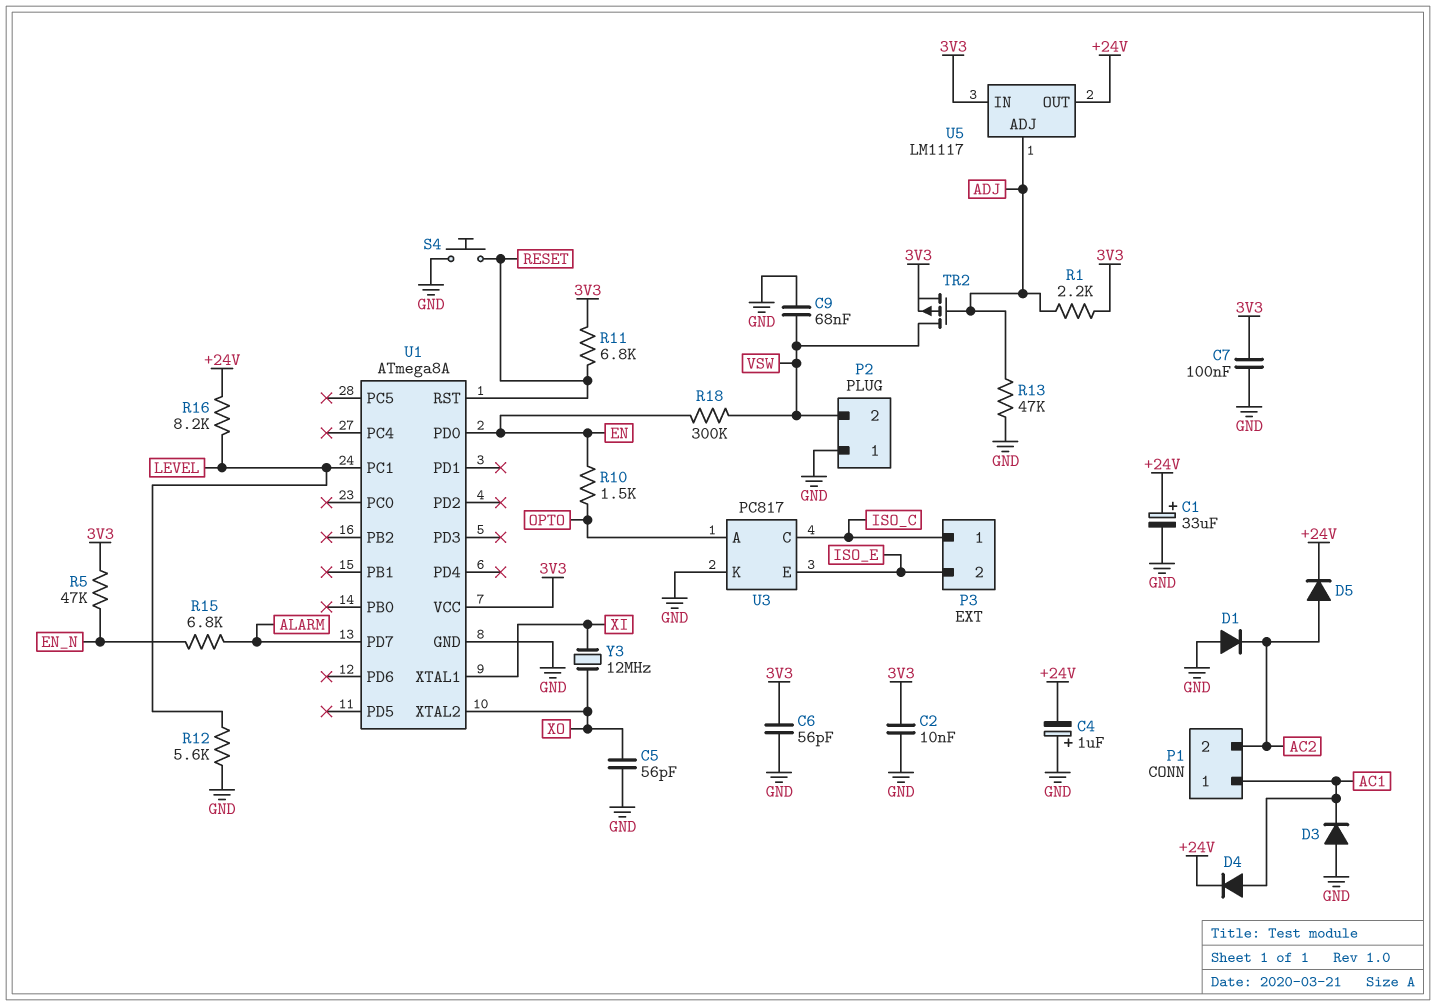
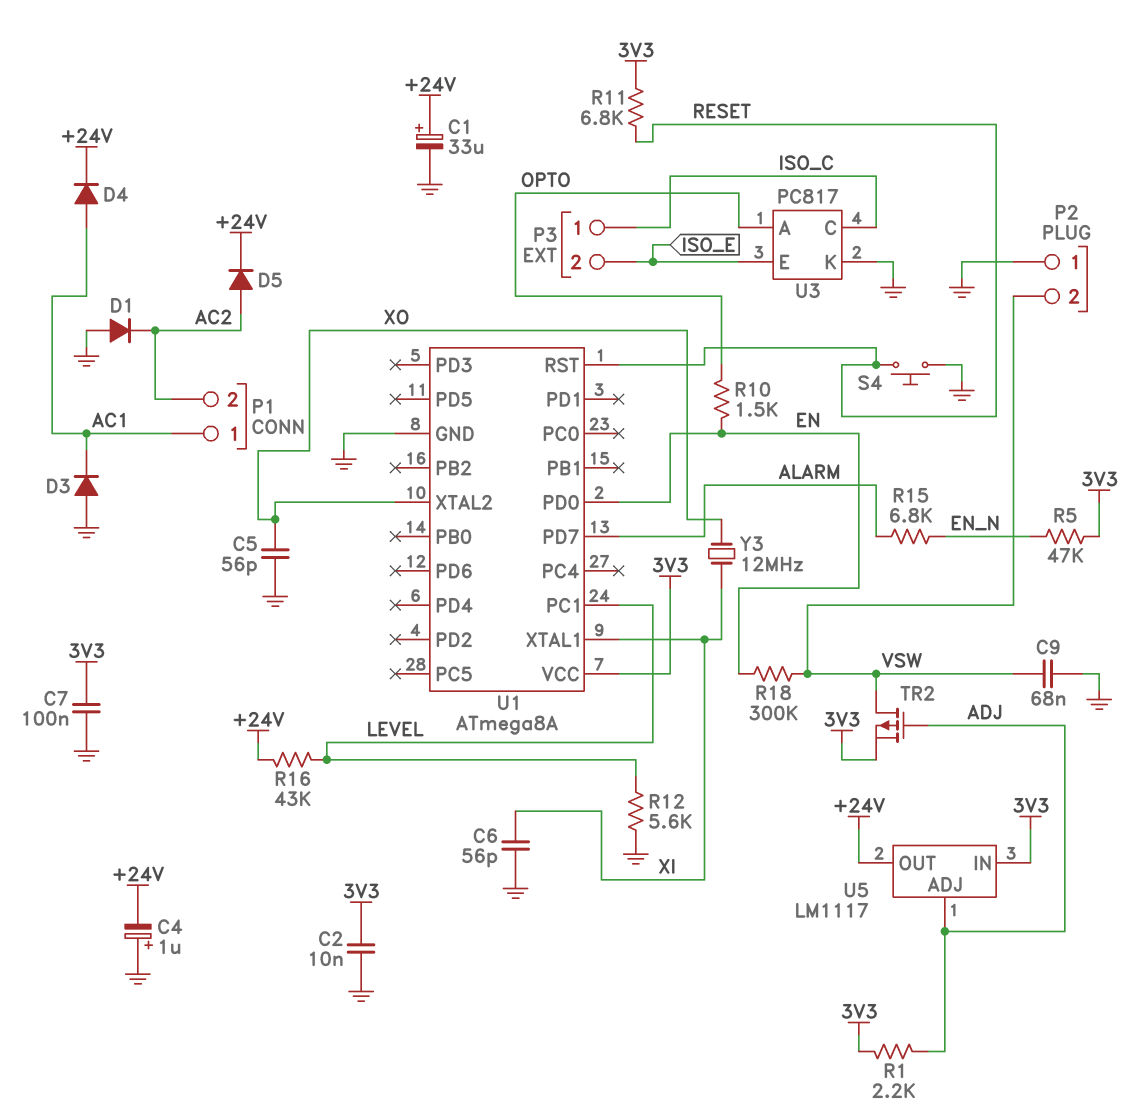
C6: 56pF (3V3, GND) -> 56pF (GND, XI)
R13: 47k (ADJ, GND) -> none
R16: 8.2k (+24V, LEVEL) -> 43k (+24V, LEVEL)

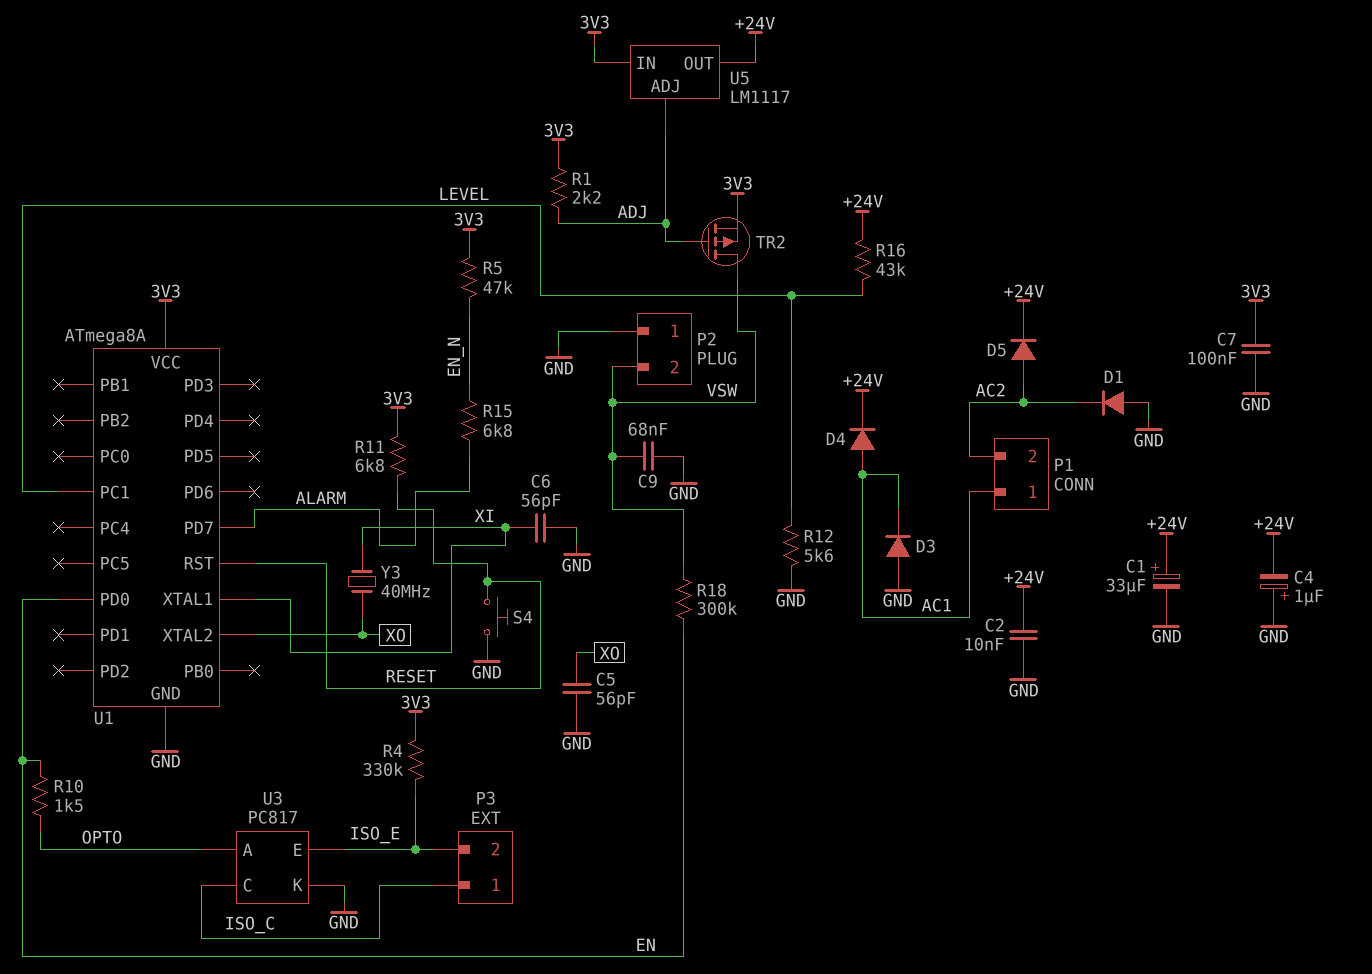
C2: 10nF (3V3, GND) -> 10nF (+24V, GND)
R4: none -> 330k (3V3, ISO_E)
Y3: 12MHz (XI, XO) -> 40MHz (XI, XO)

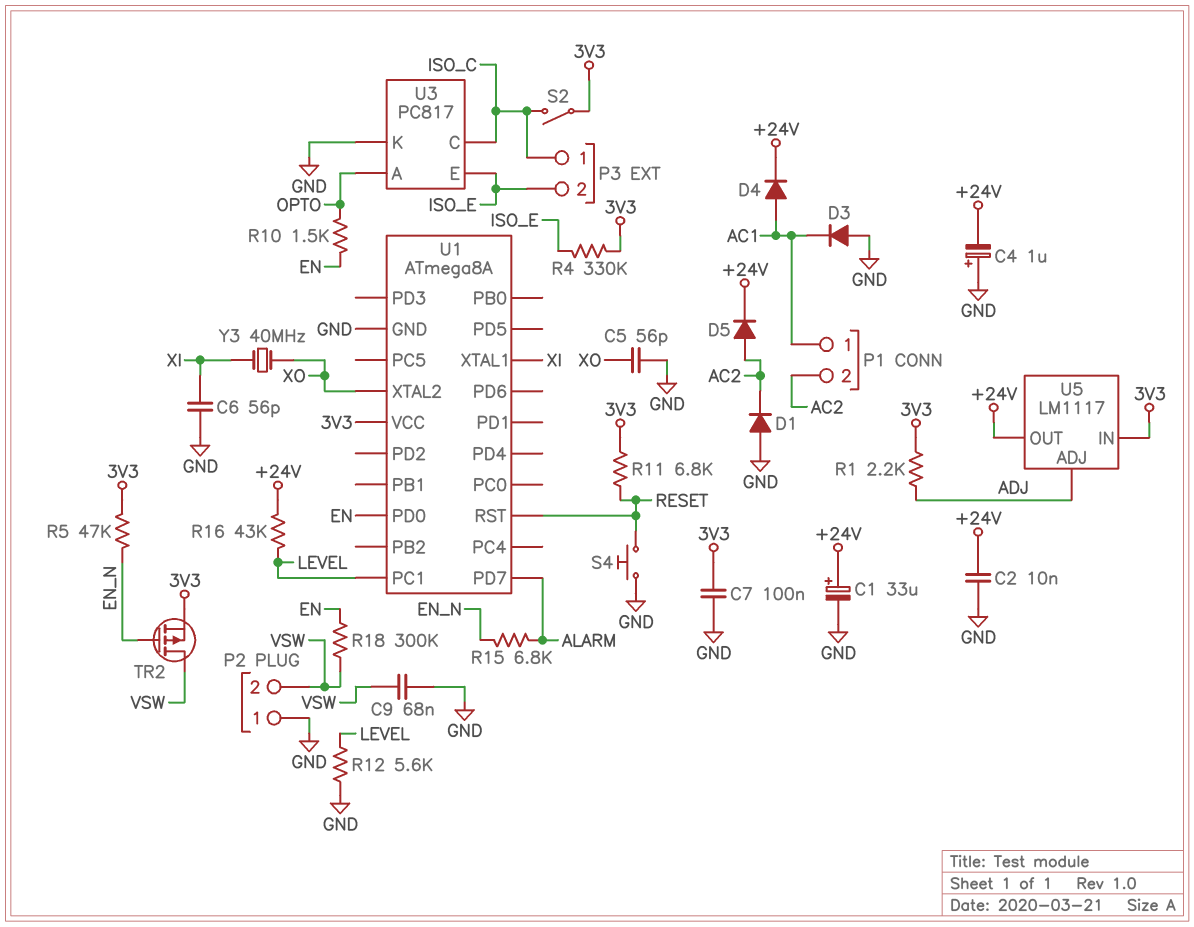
S2: none -> switch (3V3, ISO_C)
TR2: PMOS (G ADJ, D VSW, S 3V3) -> PMOS (G EN_N, D VSW, S 3V3)

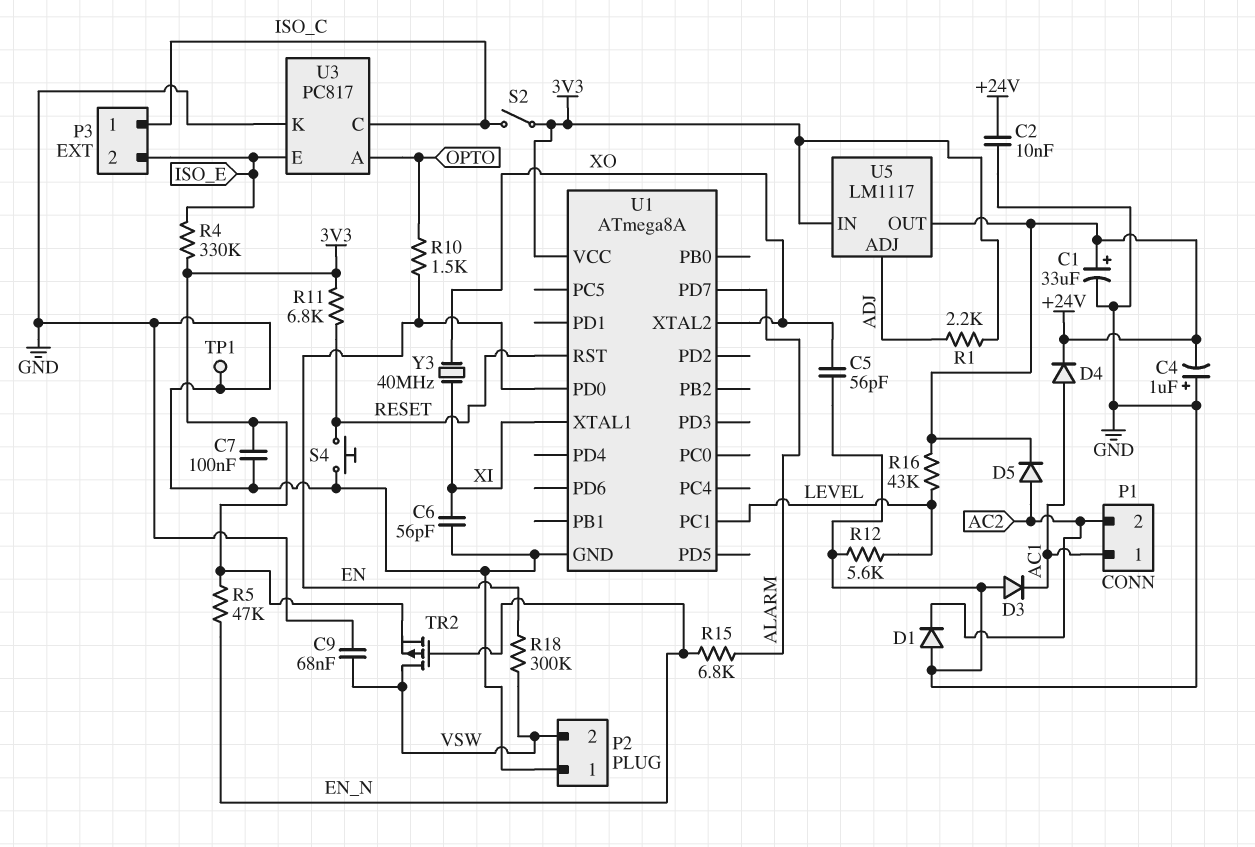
TP1: none -> test point (GND)

